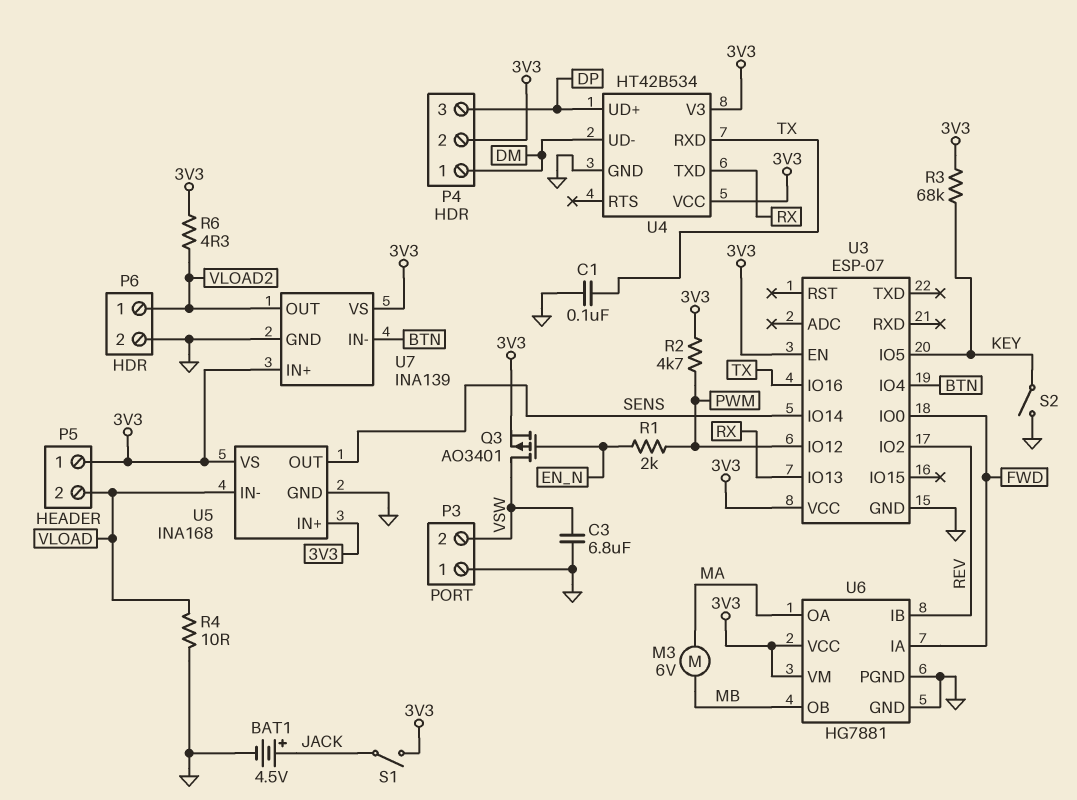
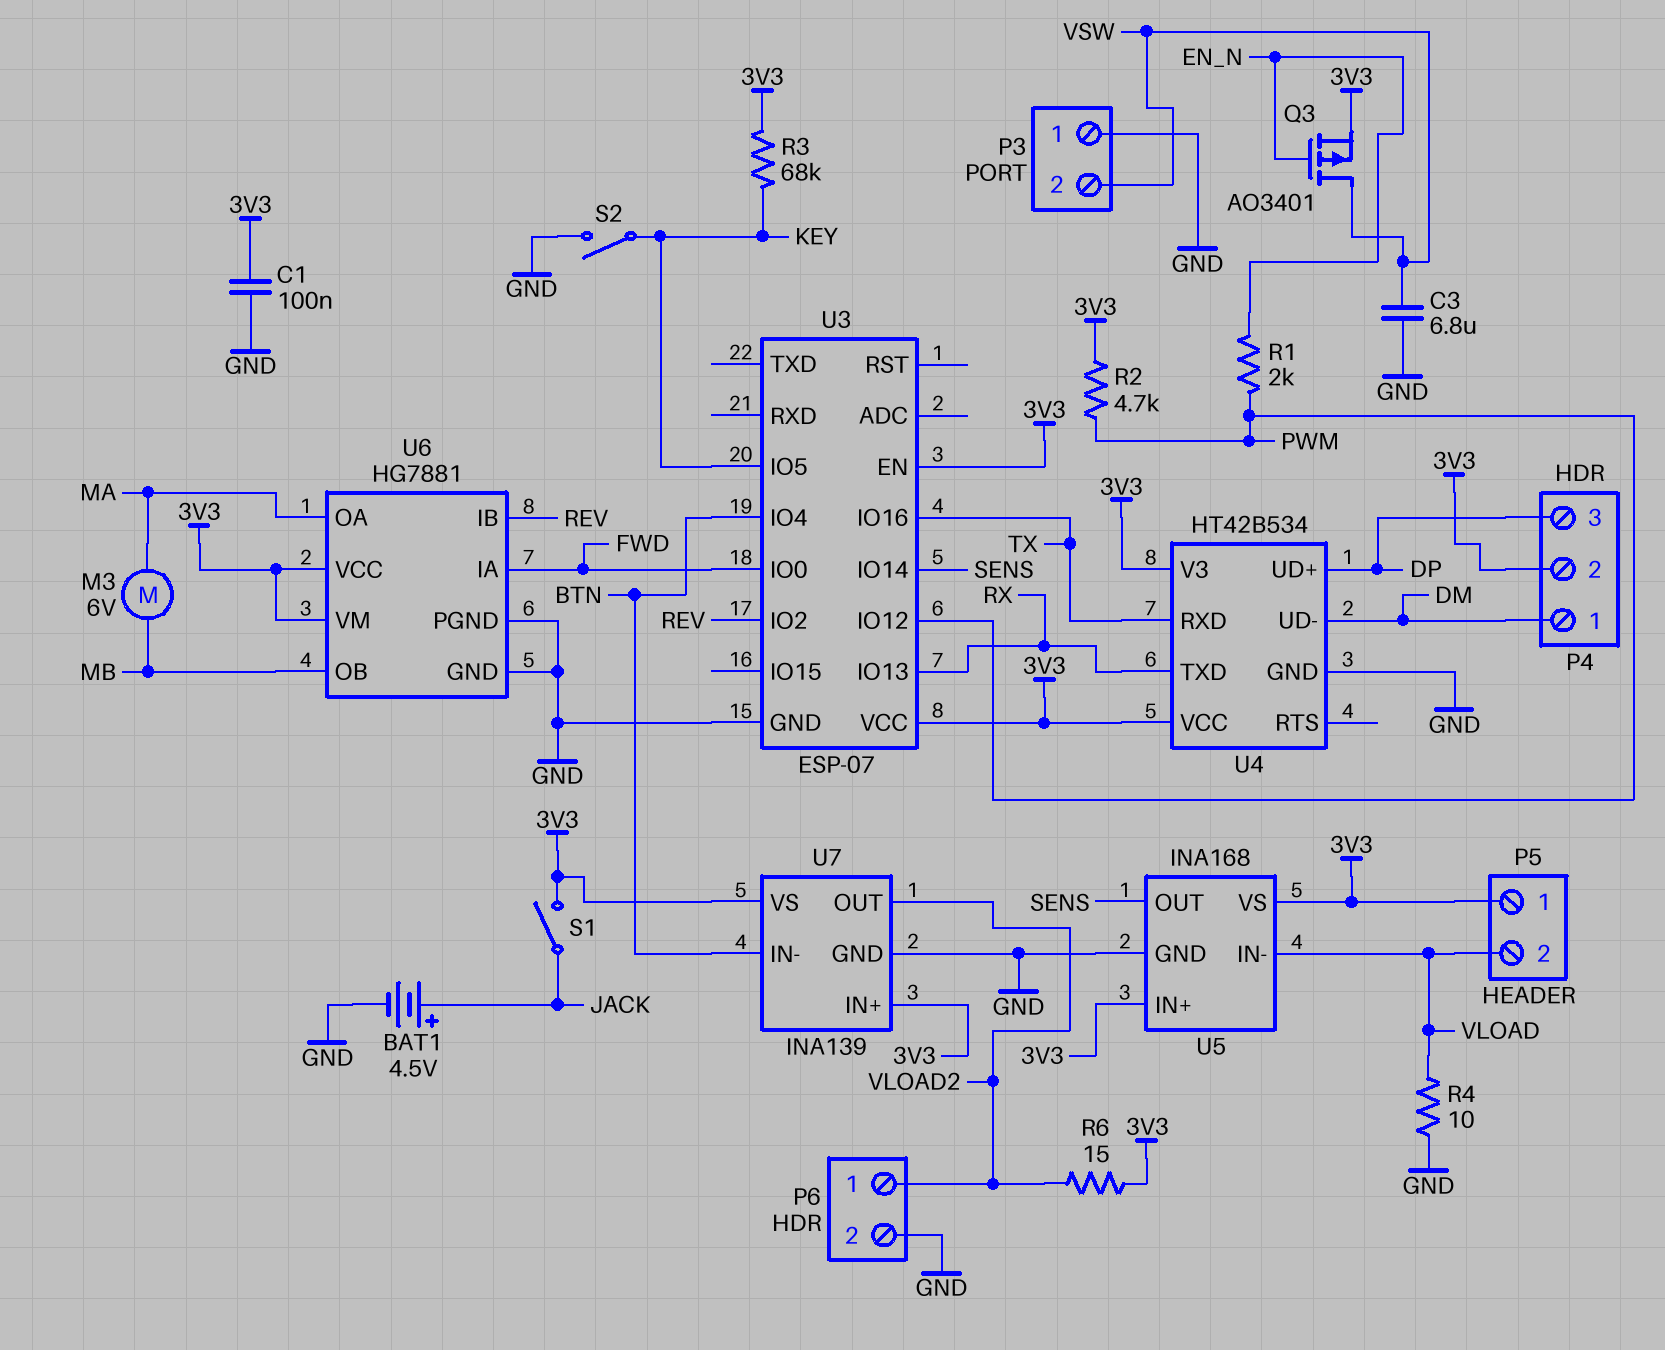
C1: 100nF (GND, TX) -> 100nF (3V3, GND)
R6: 4.3 (3V3, VLOAD2) -> 15 (3V3, VLOAD2)

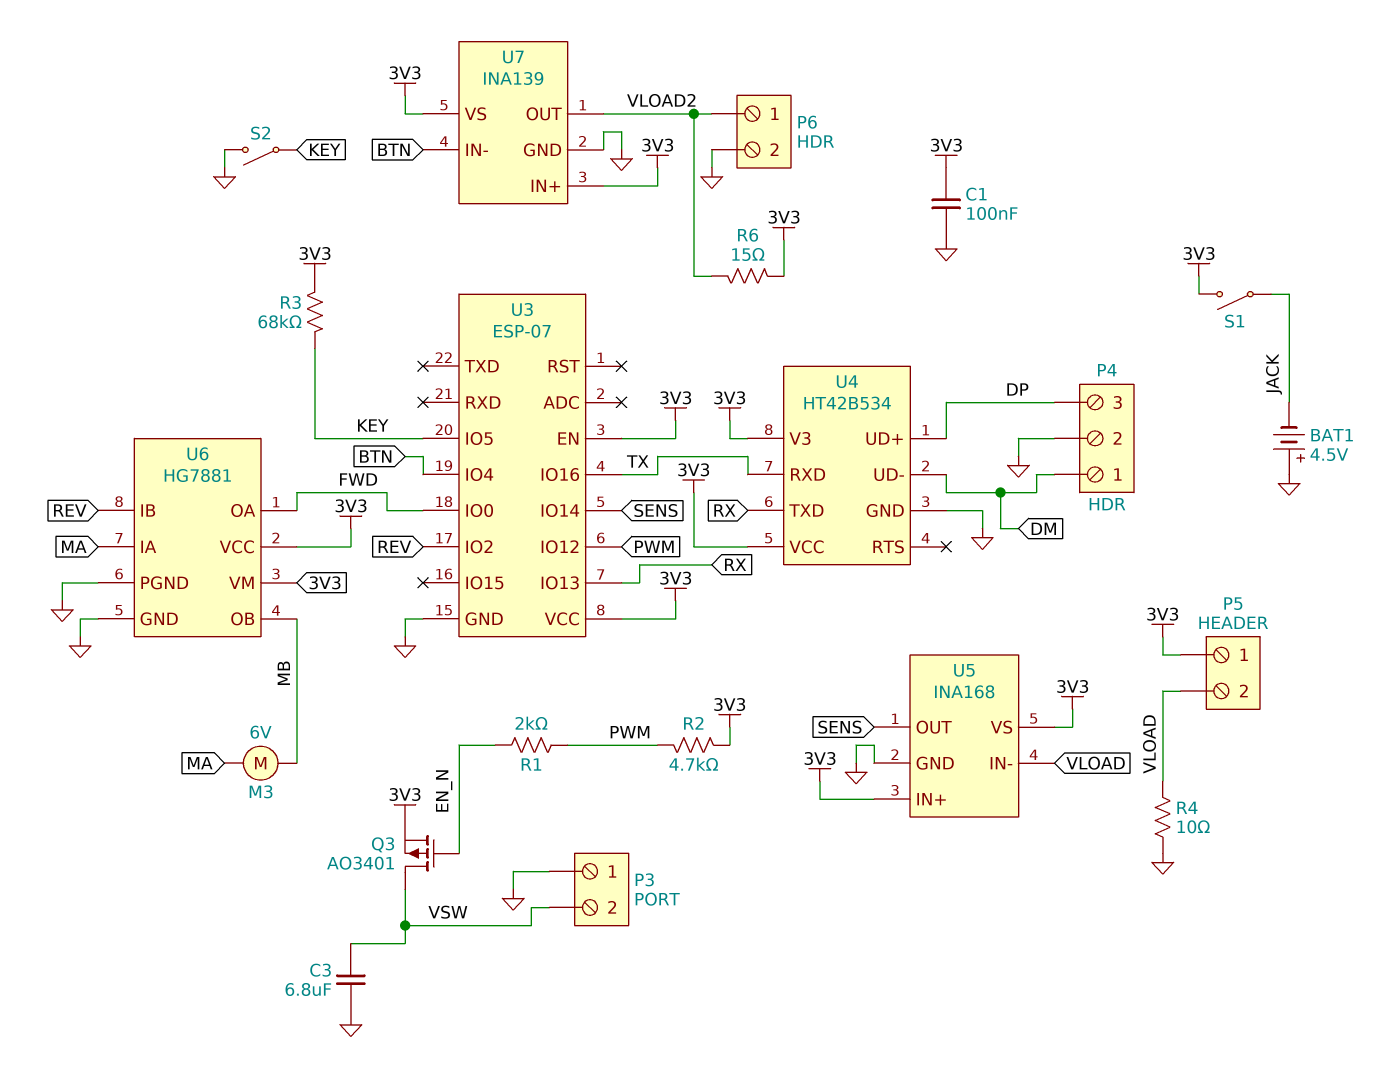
BAT1: 4.5V (plus JACK, minus GND) -> 4.5V (plus GND, minus JACK)
P4 pin 2: 3V3 -> GND
U6 pin IA: FWD -> MA
U6 pin OA: MA -> FWD

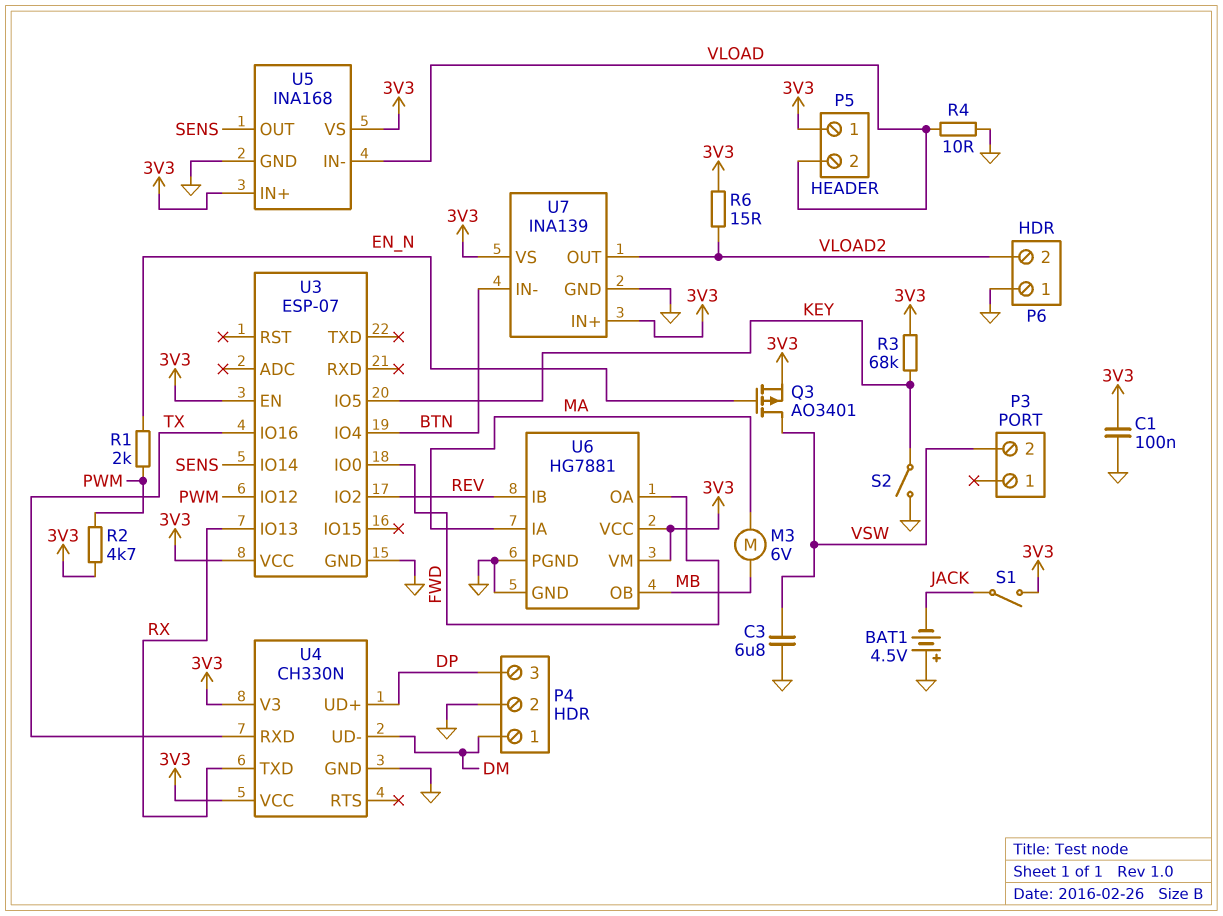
P3 pin 1: GND -> none
P6 pin 1: VLOAD2 -> GND
P6 pin 2: GND -> VLOAD2
U4: HT42B534 -> CH330N

